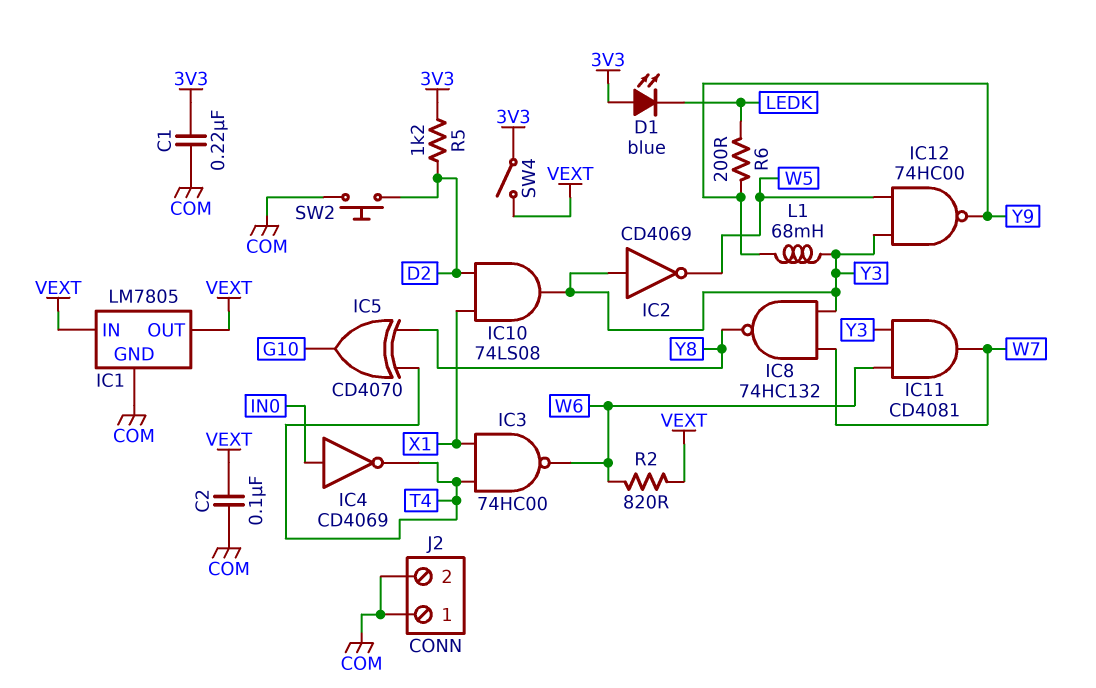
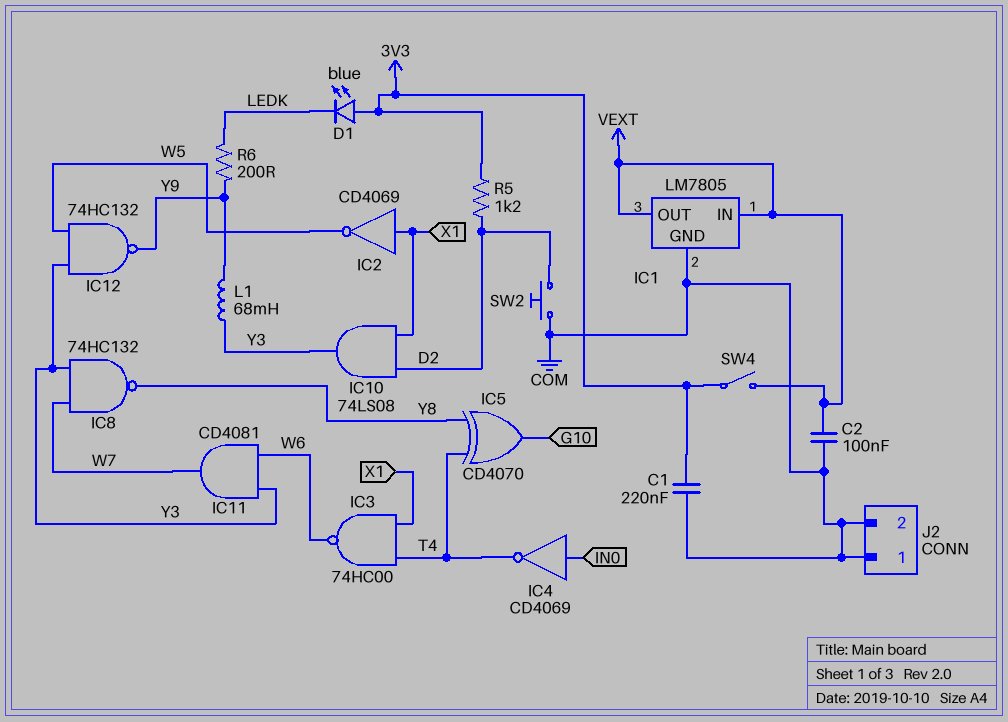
IC2: NOT CD4069 (in Y3, out W5) -> NOT CD4069 (in X1, out W5)
IC12: NAND 74HC00 (in W5, in Y3, out Y9) -> NAND 74HC132 (in W5, in Y3, out Y9)
R2: 820 (VEXT, W6) -> none

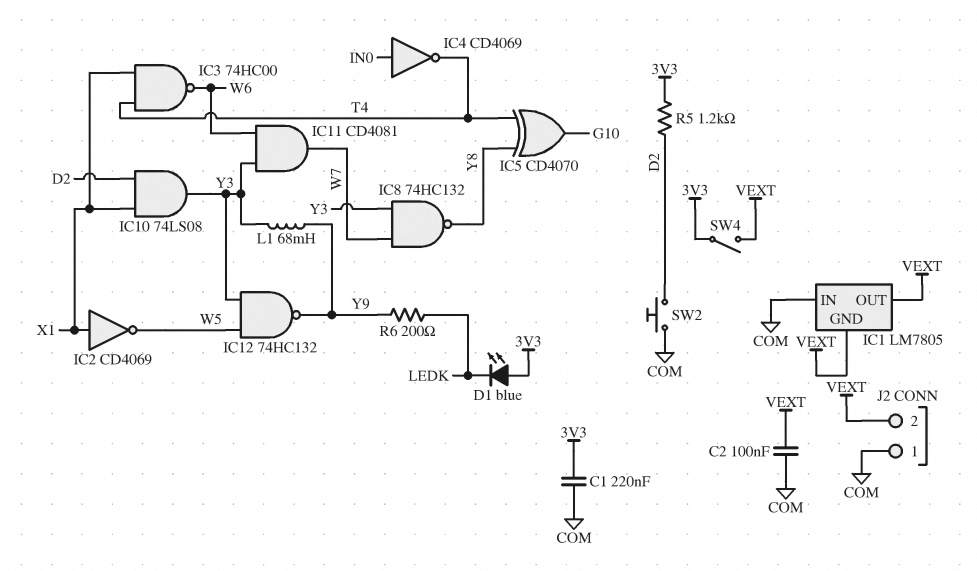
IC1 pin GND: COM -> VEXT
IC1 pin IN: VEXT -> COM
J2 pin 2: COM -> VEXT

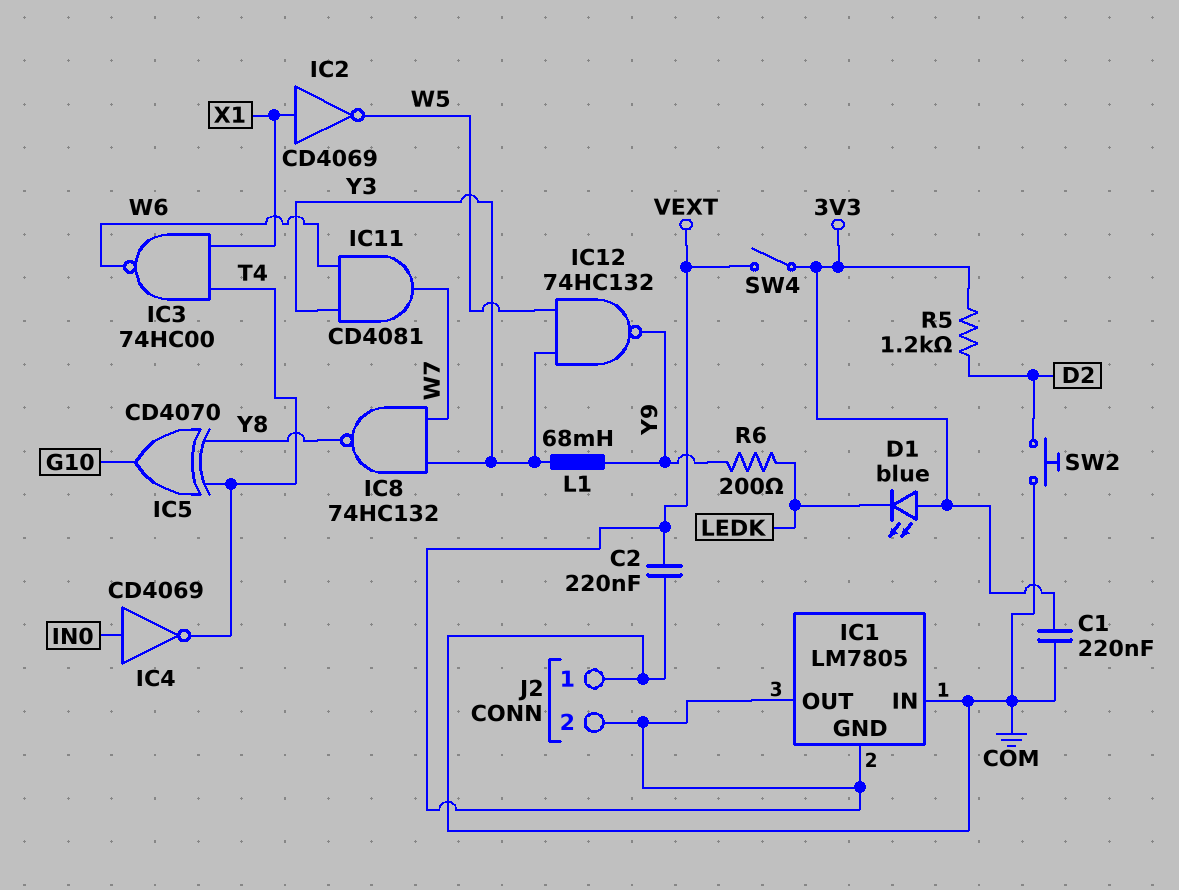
C2: 100nF (COM, VEXT) -> 220nF (COM, VEXT)
IC10: AND 74LS08 (in D2, in X1, out Y3) -> none

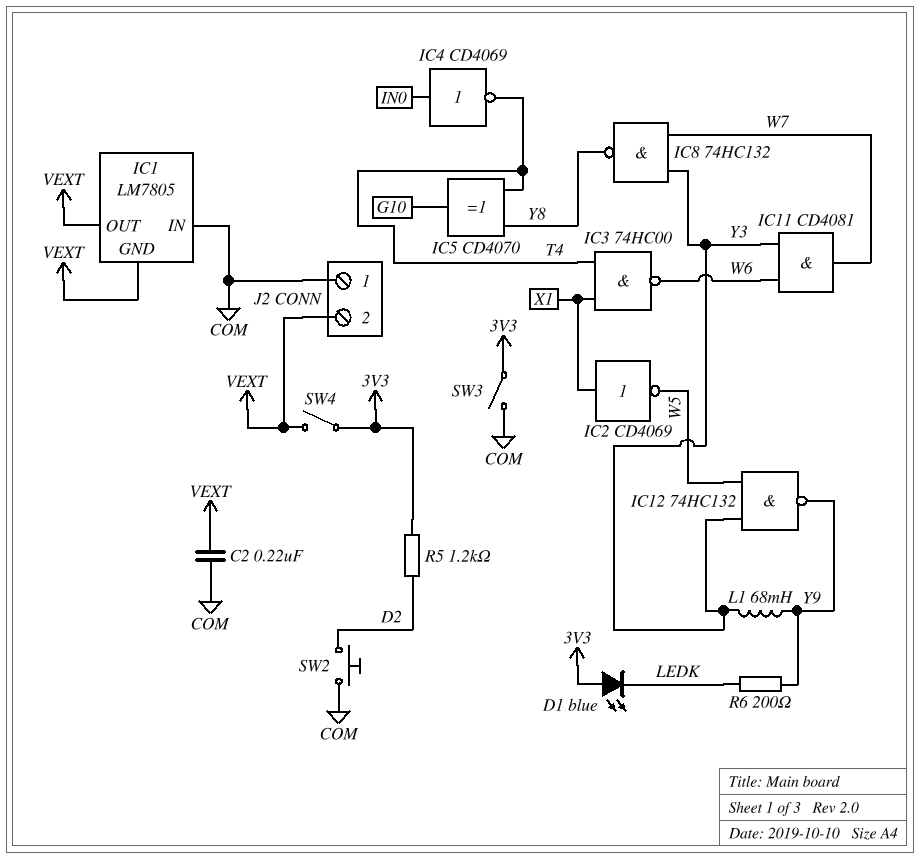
C1: 220nF (3V3, COM) -> none
SW3: none -> switch (3V3, COM)

